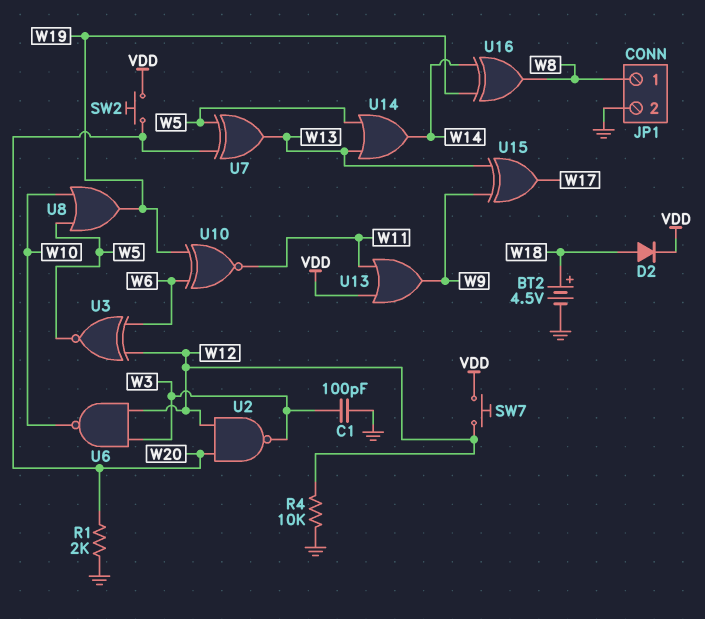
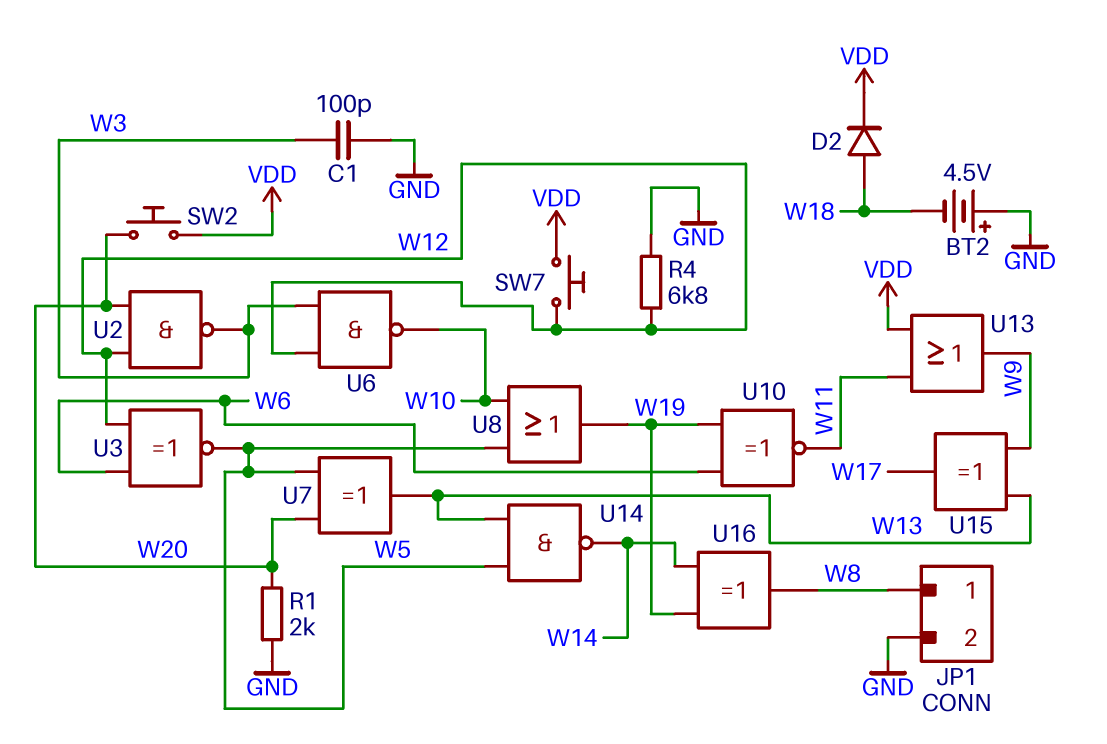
BT2: 4.5V (plus W18, minus GND) -> 4.5V (plus GND, minus W18)
R4: 10k (GND, W12) -> 6.8k (GND, W12)
U14: OR (in W5, in W13, out W14) -> NAND (in W5, in W13, out W14)

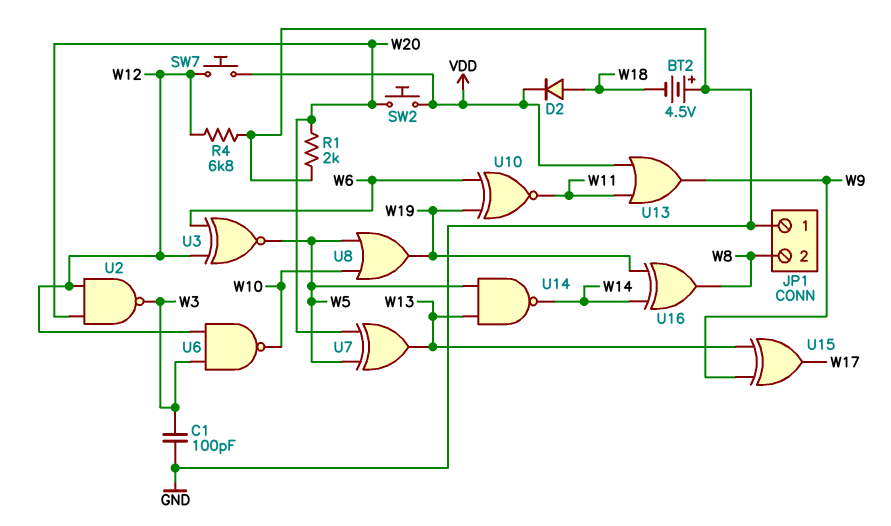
JP1 pin 1: W8 -> GND
JP1 pin 2: GND -> W8

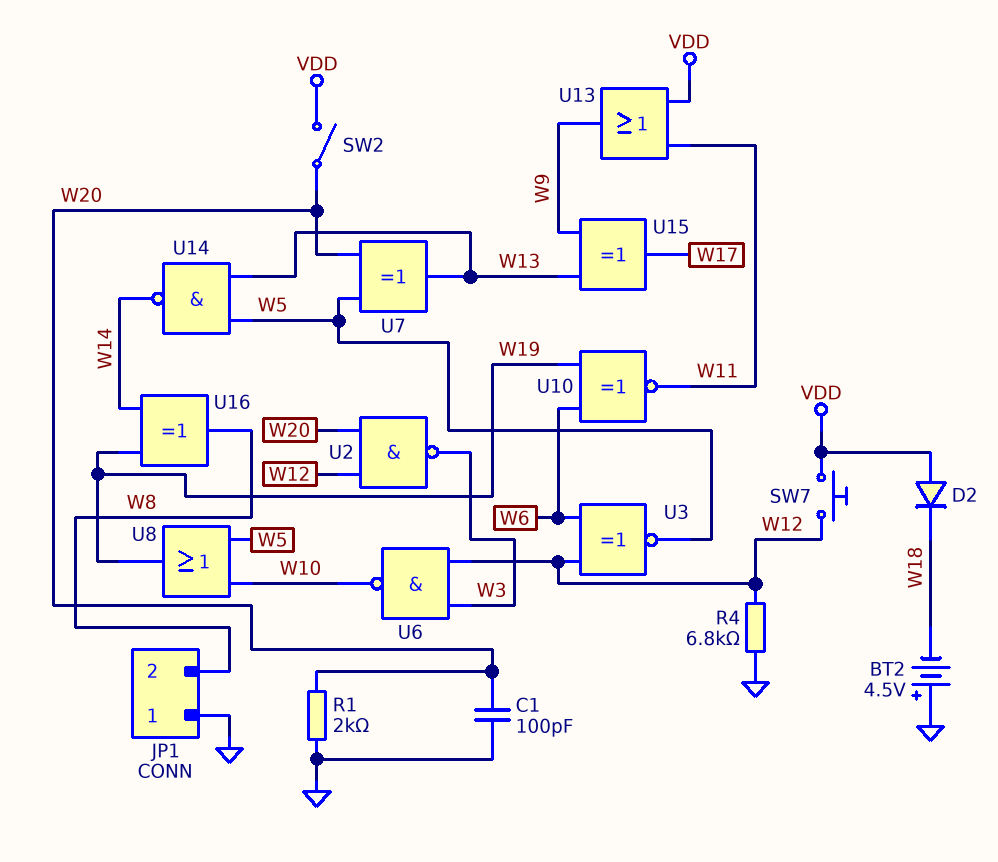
C1: 100pF (GND, W3) -> 100pF (GND, W20)
D2: diode (A W18, K VDD) -> diode (A VDD, K W18)
SW2: button (VDD, W20) -> switch (VDD, W20)

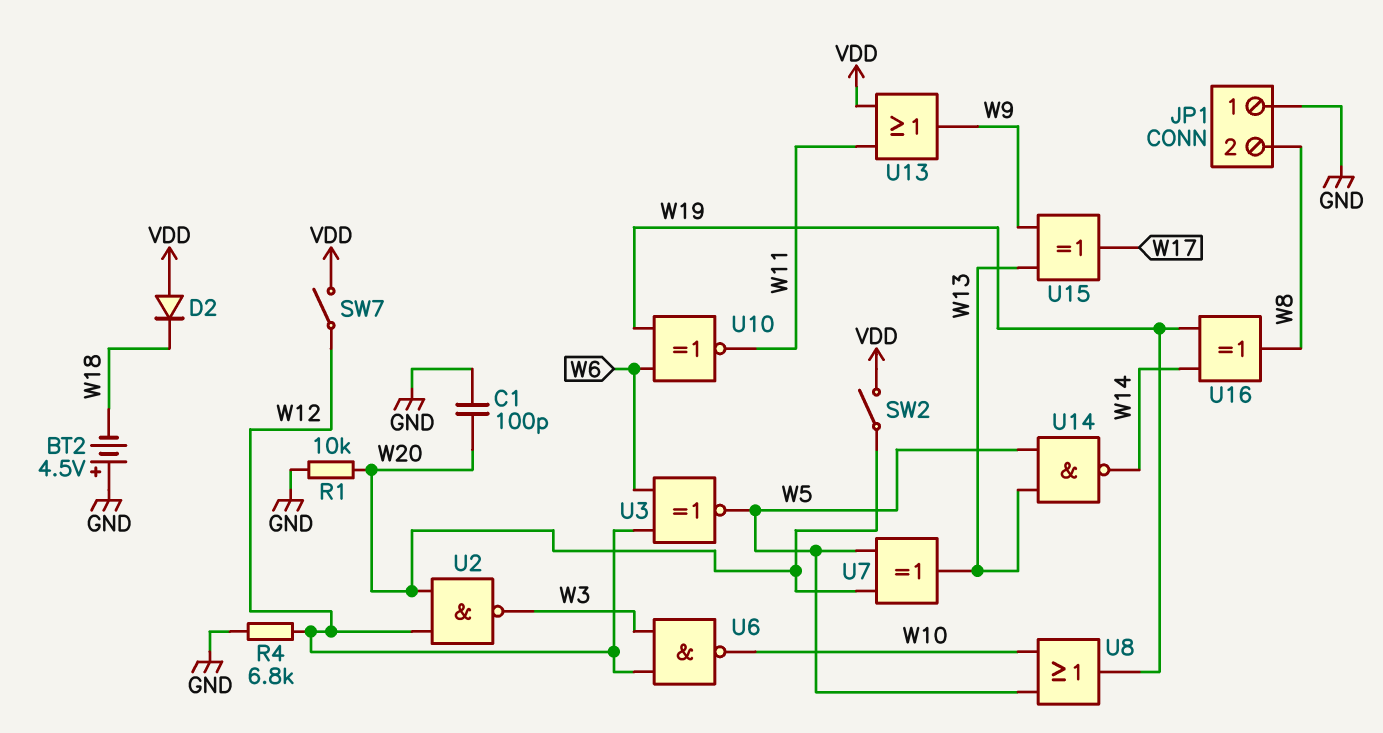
R1: 2k (GND, W20) -> 10k (GND, W20)
SW7: button (VDD, W12) -> switch (VDD, W12)

